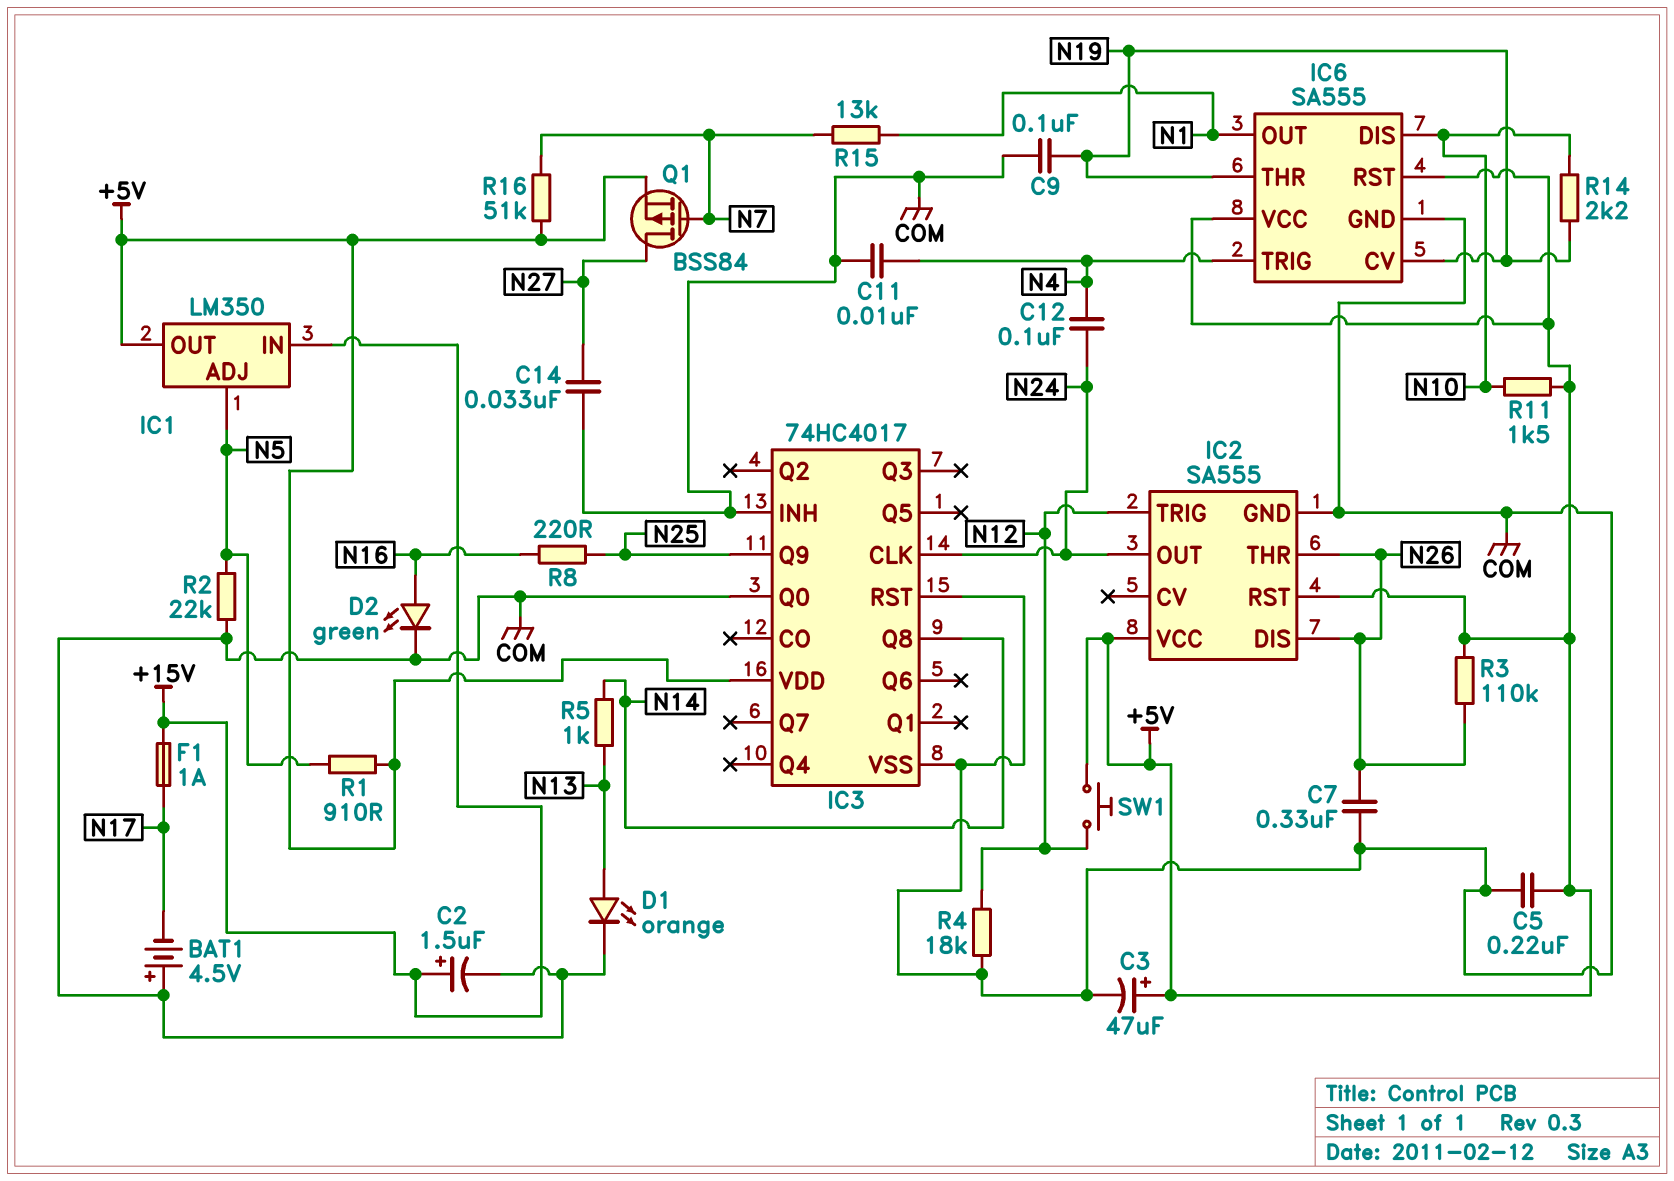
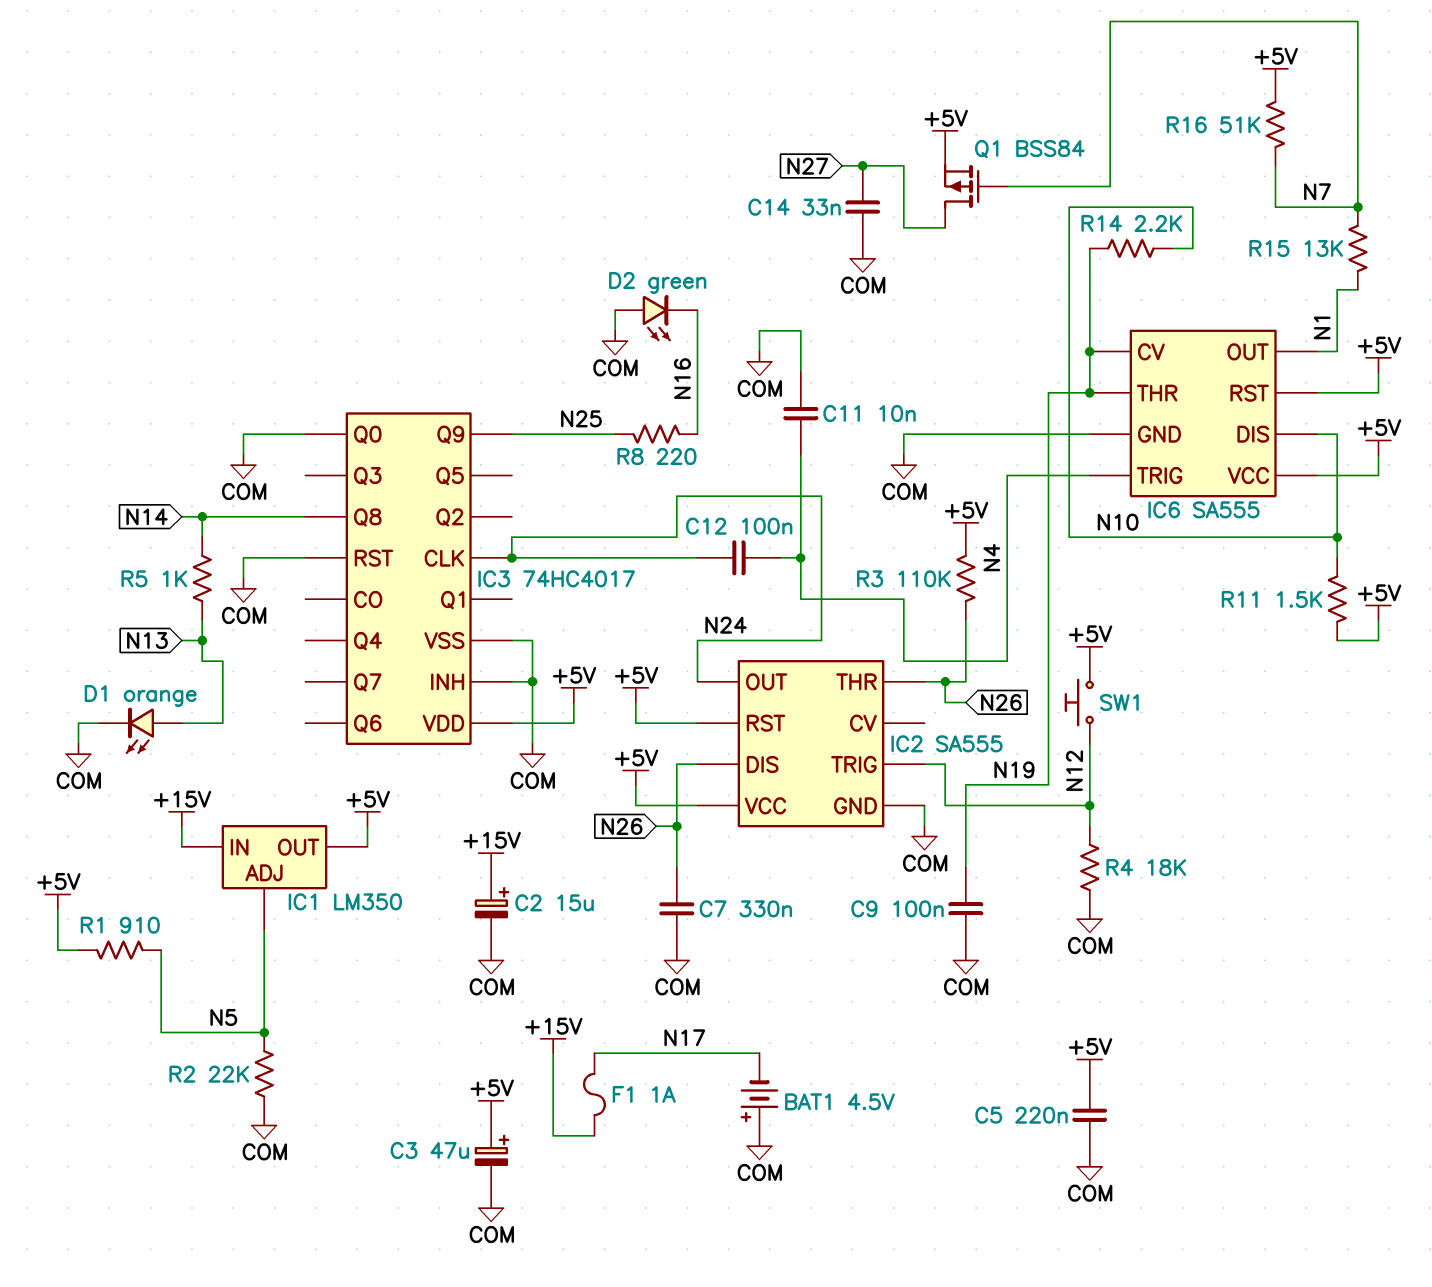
C2: 1.5uF (plus +15V, minus COM) -> 15uF (plus +15V, minus COM)
D2: LED green (A N16, K COM) -> LED green (A COM, K N16)

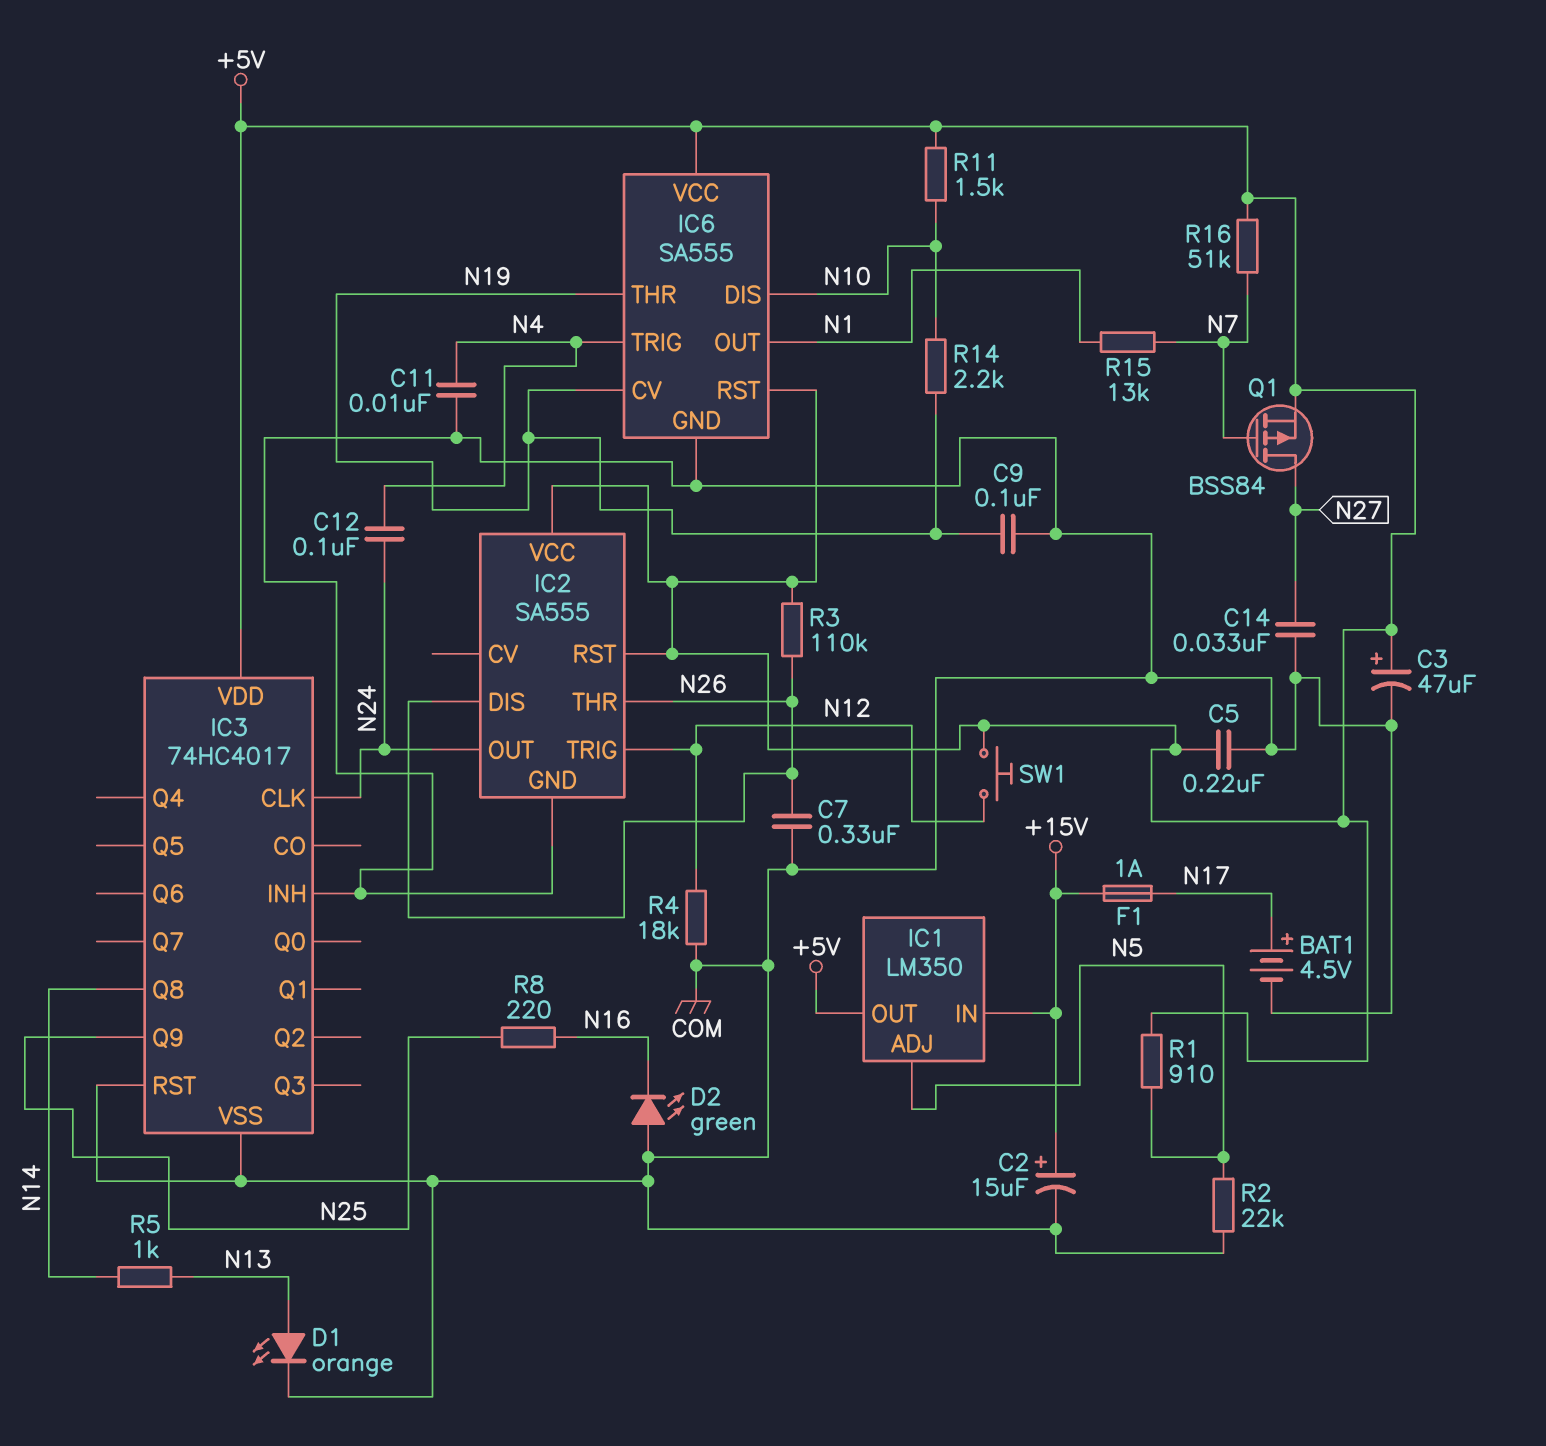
BAT1: 4.5V (plus COM, minus N17) -> 4.5V (plus N17, minus COM)
IC3 pin Q0: COM -> none

